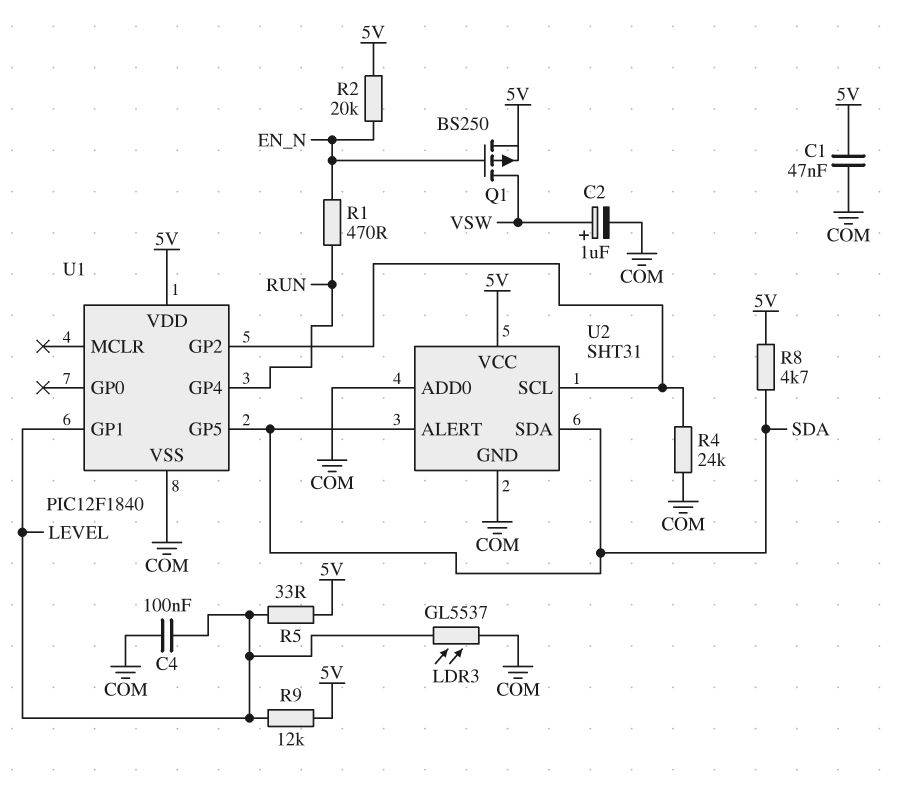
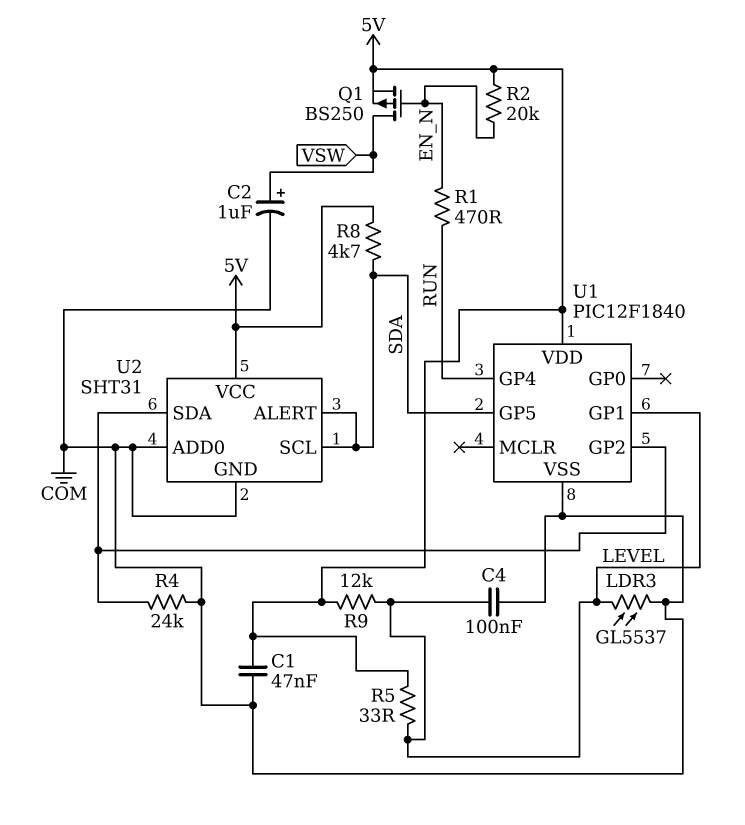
U2 pin SCL: U1/GP2 -> SDA
U2 pin SDA: SDA -> U1/GP2

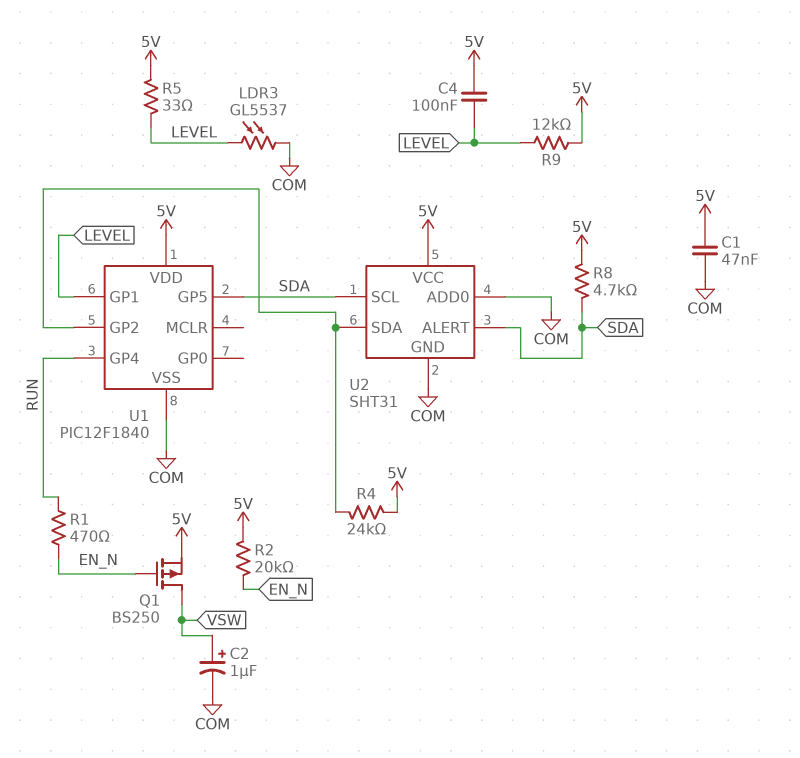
C4: 100nF (COM, LEVEL) -> 100nF (5V, LEVEL)
R4: 24k (COM, U1/GP2) -> 24k (5V, U1/GP2)

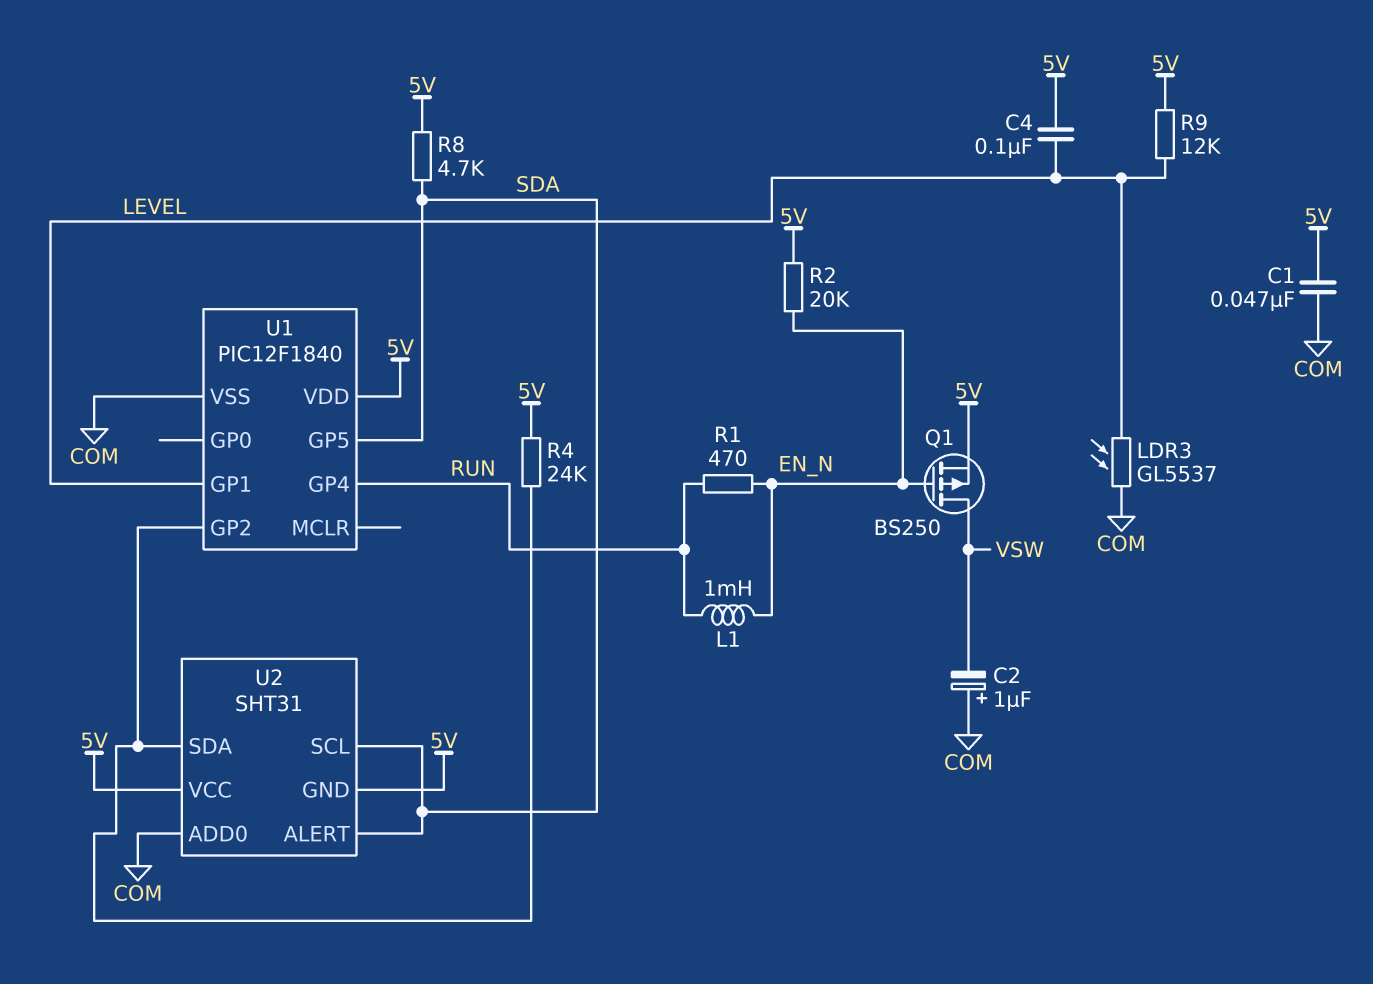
C2: 1uF (plus VSW, minus COM) -> 1uF (plus COM, minus VSW)
L1: none -> 1mH (EN_N, RUN)
R5: 33 (5V, LEVEL) -> none
U2 pin GND: COM -> 5V

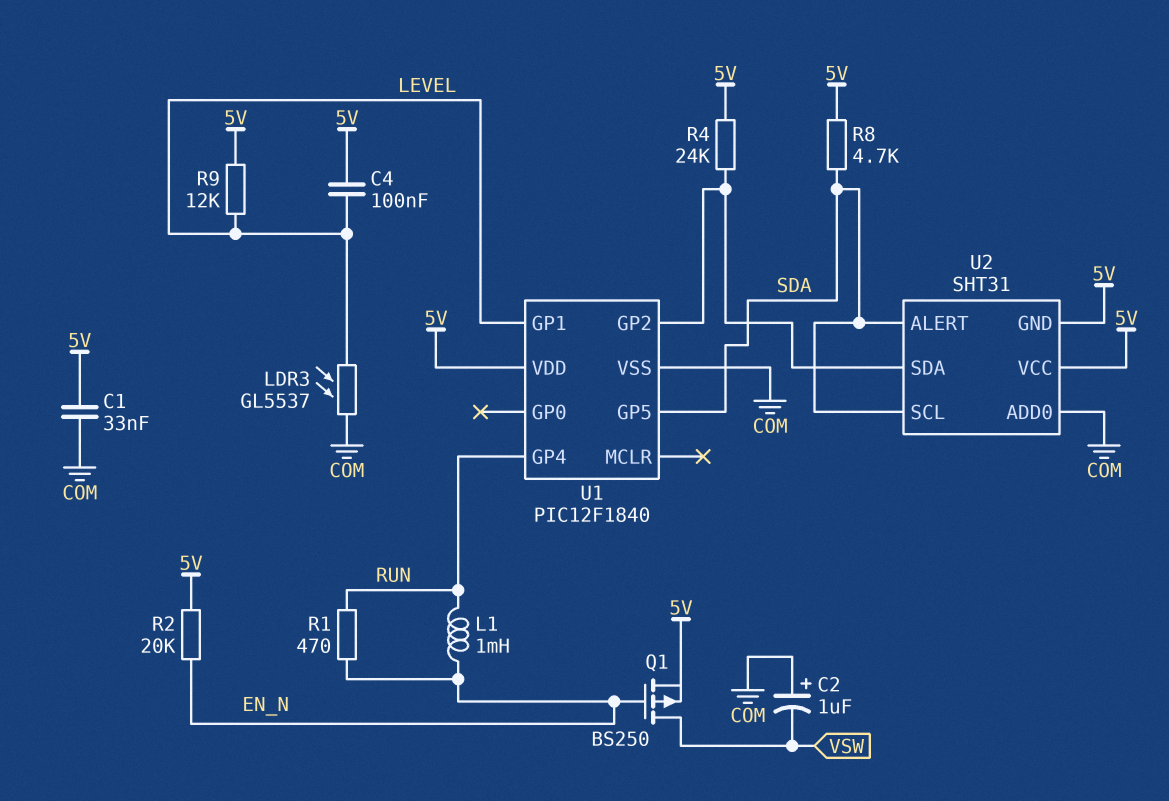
C1: 47nF (5V, COM) -> 33nF (5V, COM)

